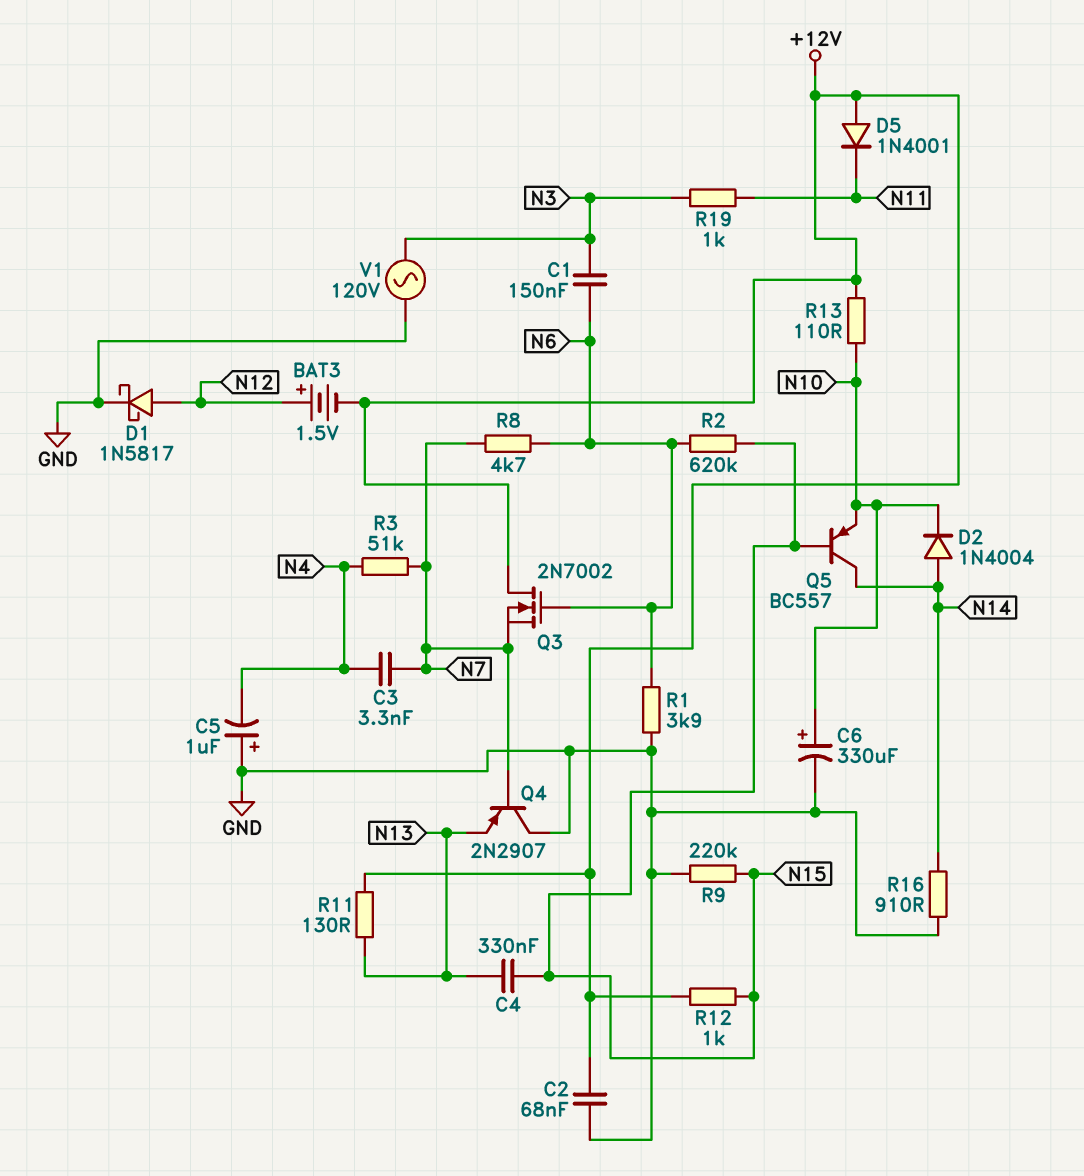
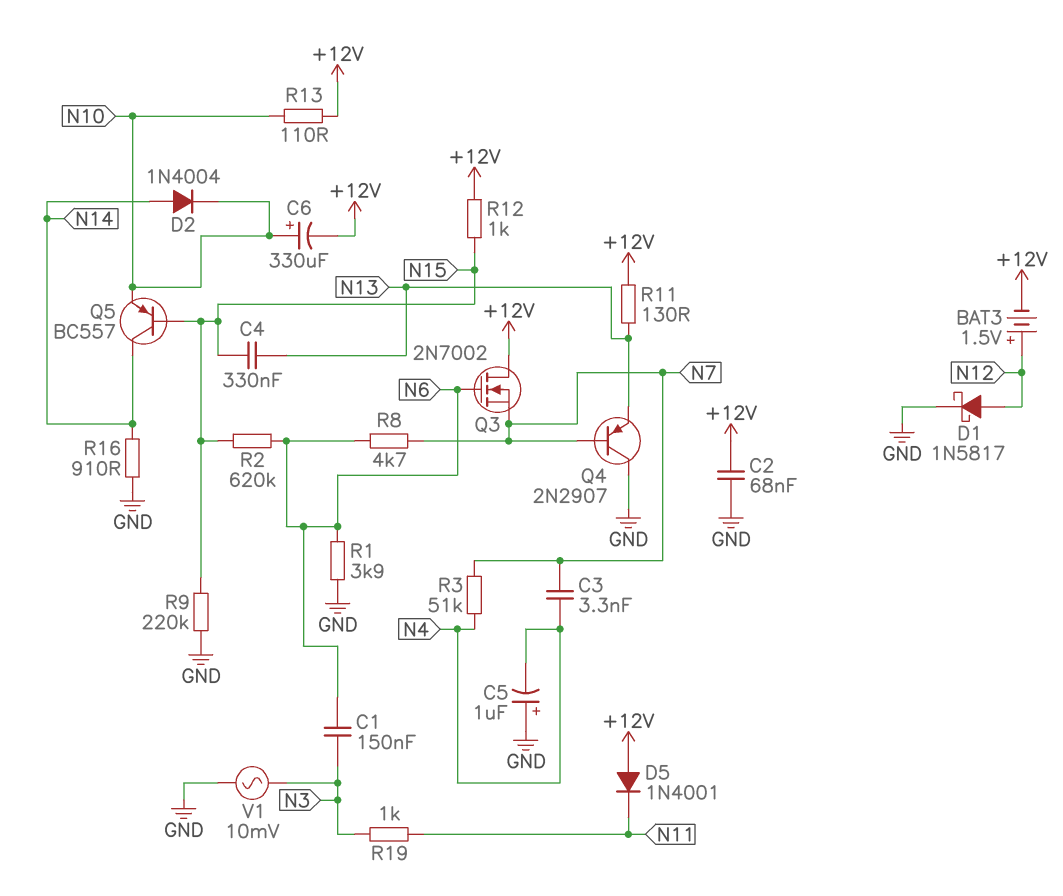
C6: 330uF (plus N10, minus GND) -> 330uF (plus N10, minus +12V)
V1: AC 120V (GND, N3) -> AC 10mV (GND, N3)

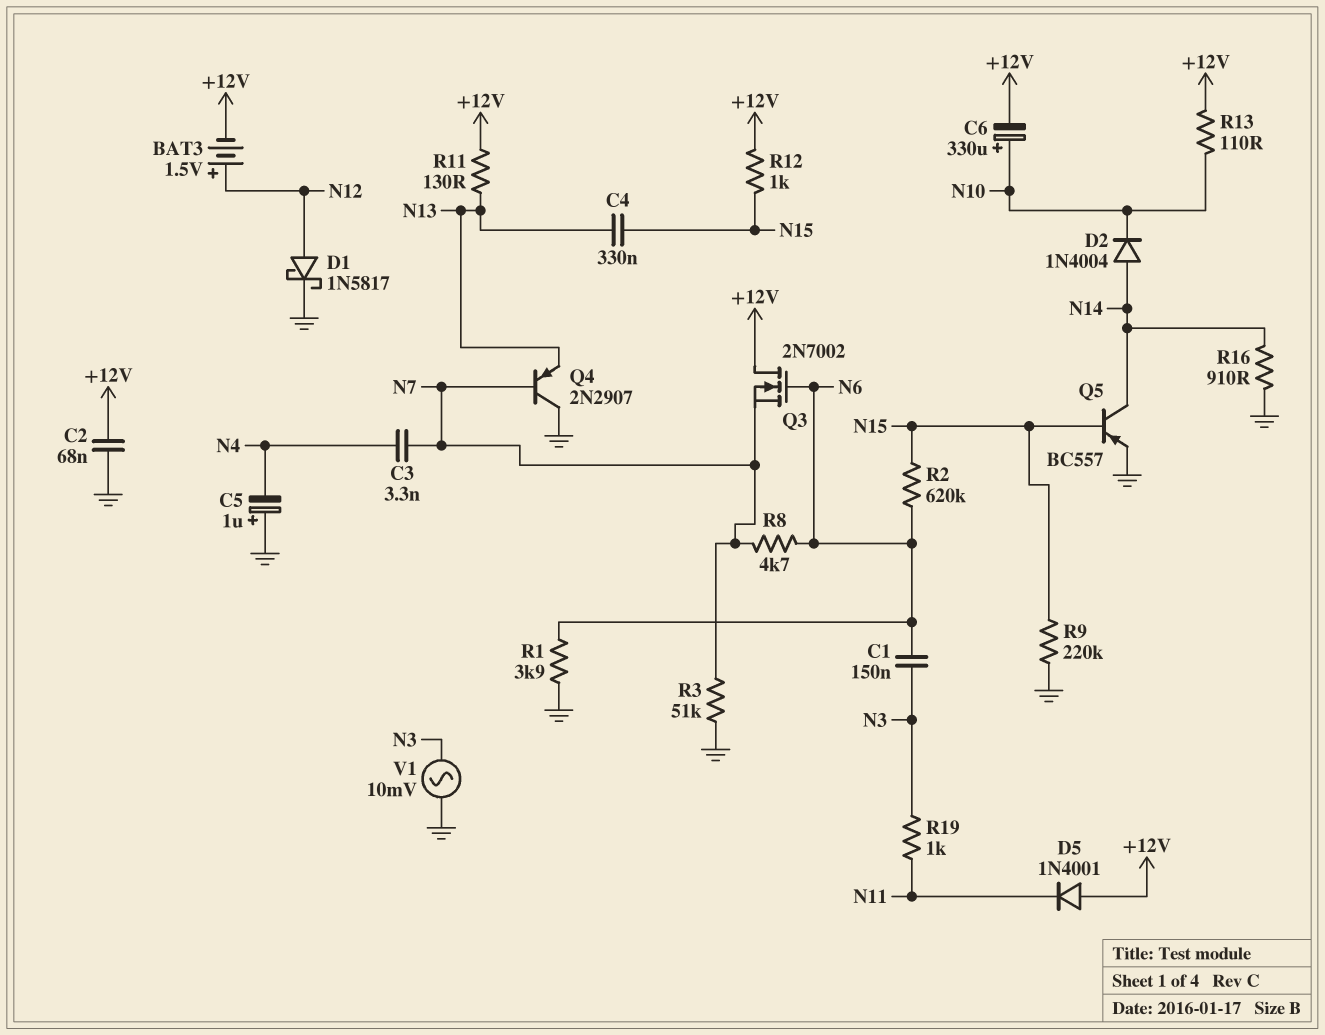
Q5: PNP BC557 (B N15, C N14, E N10) -> PNP BC557 (B N15, C N14, E GND)
R3: 51k (N4, N7) -> 51k (GND, N7)

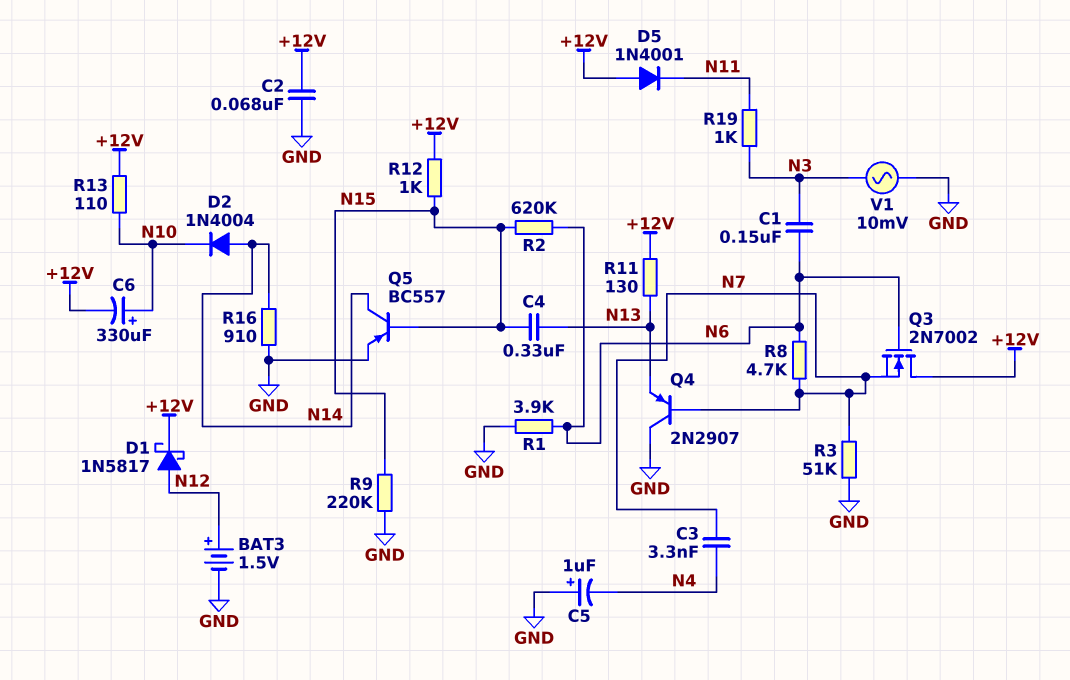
BAT3: 1.5V (plus N12, minus +12V) -> 1.5V (plus N12, minus GND)
D1: schottky 1N5817 (A N12, K GND) -> schottky 1N5817 (A N12, K +12V)

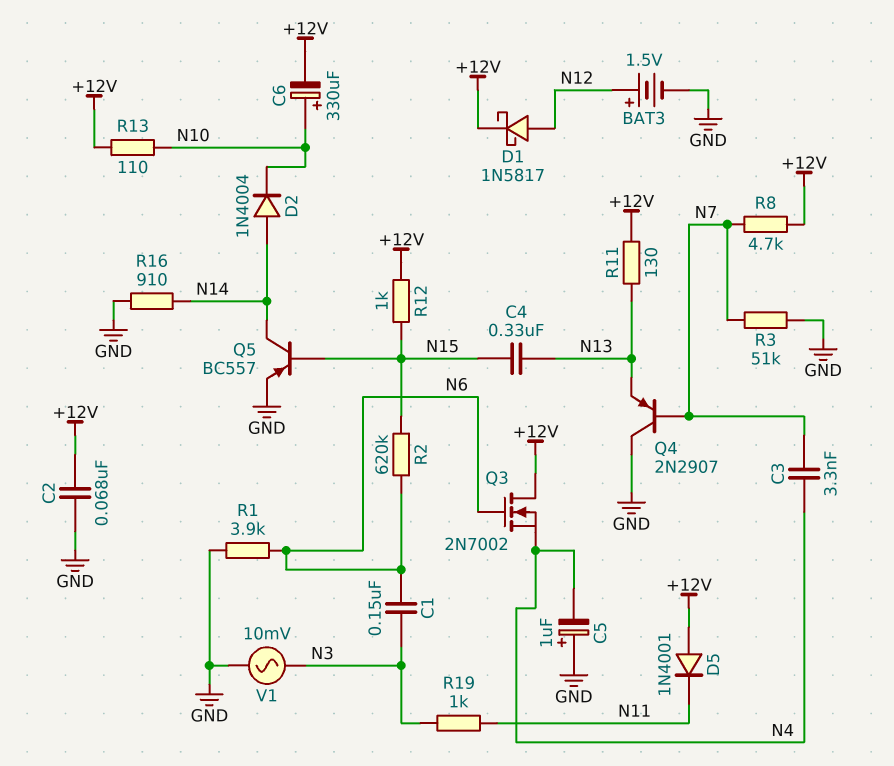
Q3: NMOS 2N7002 (G N6, D +12V, S N7) -> NMOS 2N7002 (G N6, D +12V, S N4)
R8: 4.7k (N6, N7) -> 4.7k (+12V, N7)
R9: 220k (GND, N15) -> none

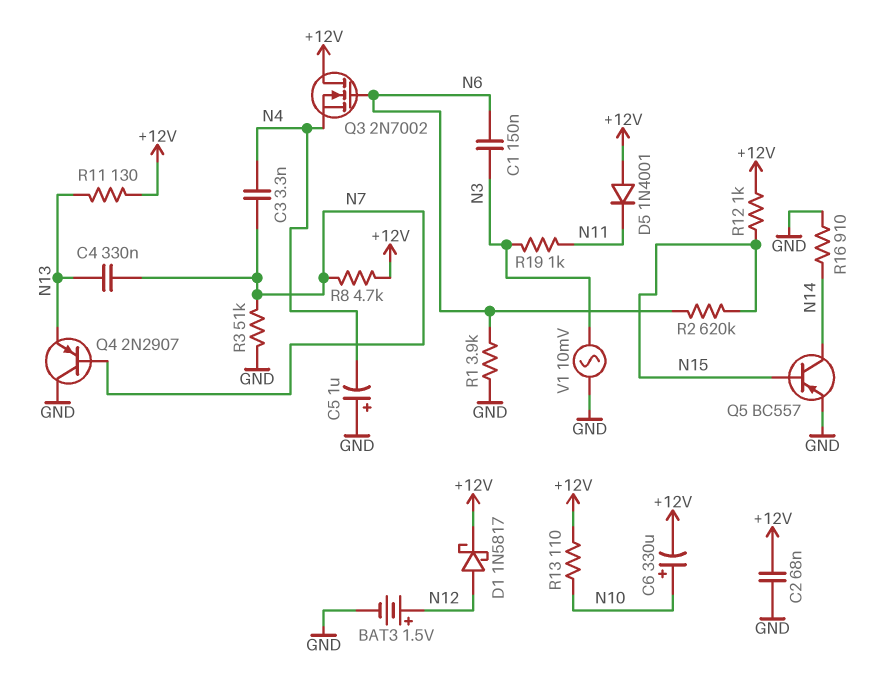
C4: 330nF (N13, N15) -> 330nF (N7, N13)
D2: diode 1N4004 (A N14, K N10) -> none

